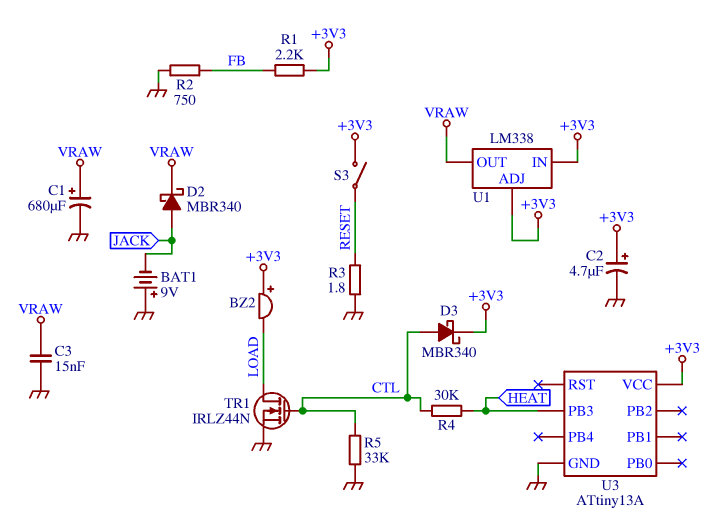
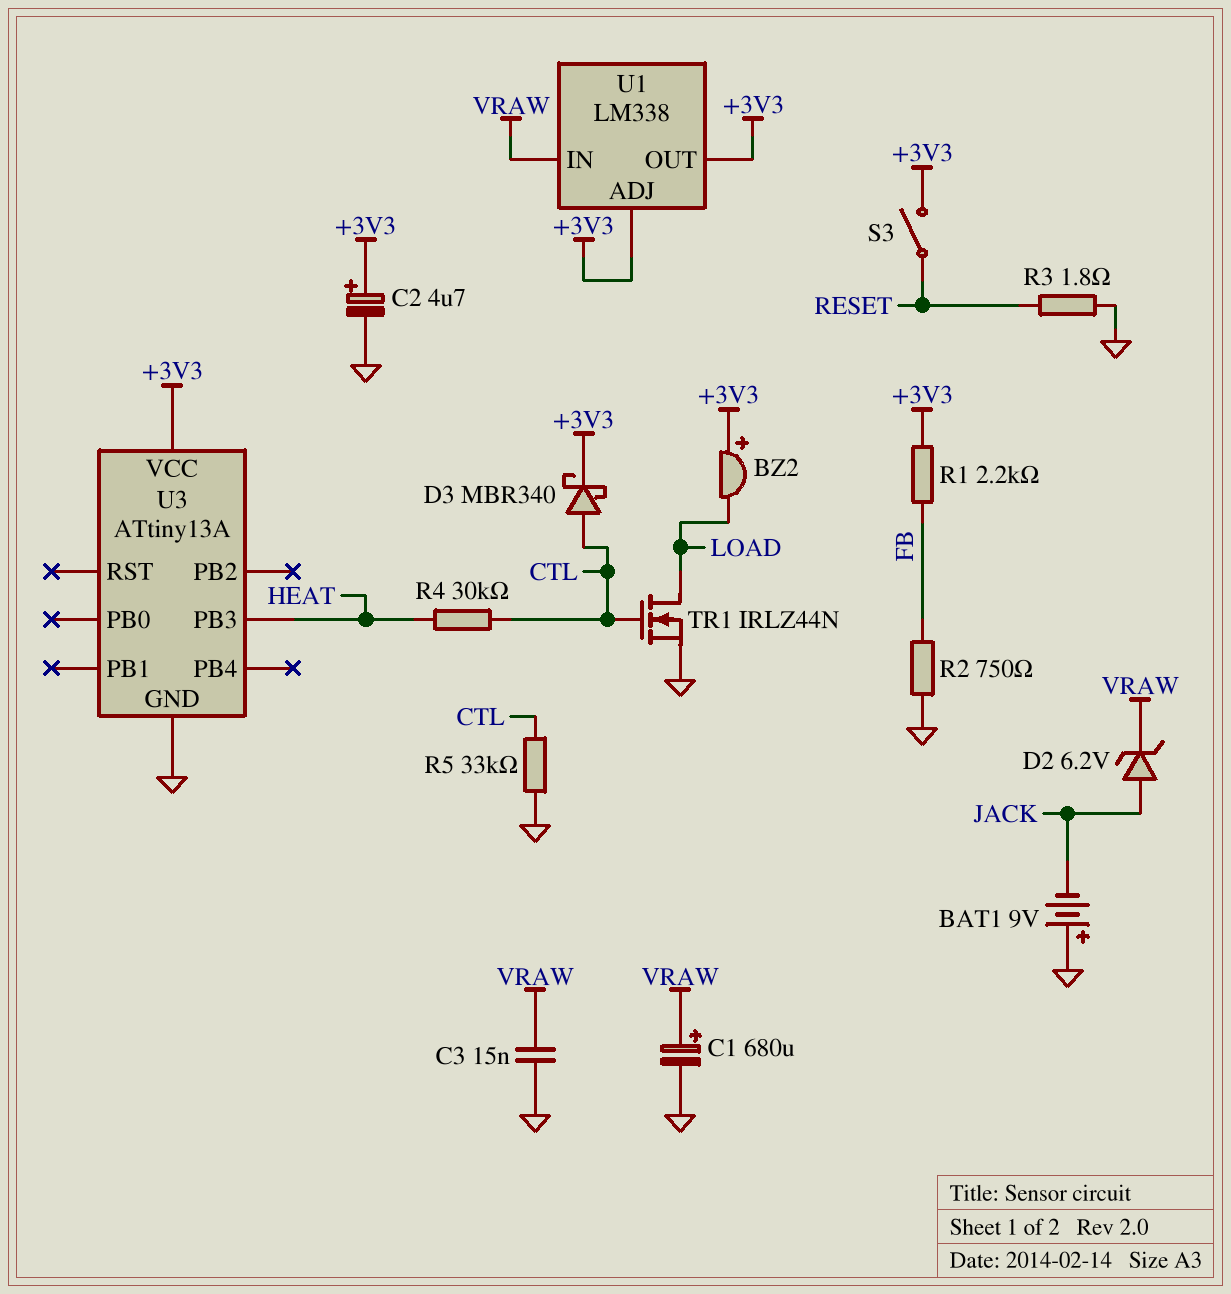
D2: schottky MBR340 (A JACK, K VRAW) -> zener 6.2V (A JACK, K VRAW)
U1 pin IN: +3V3 -> VRAW
U1 pin OUT: VRAW -> +3V3

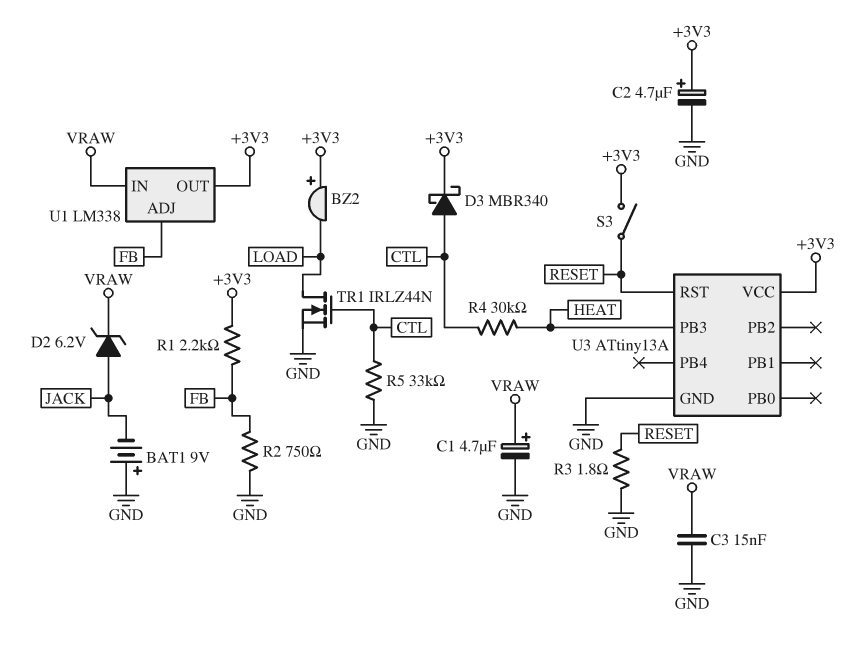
C1: 680uF (plus VRAW, minus GND) -> 4.7uF (plus VRAW, minus GND)
U1 pin ADJ: +3V3 -> FB
U3 pin RST: none -> RESET

